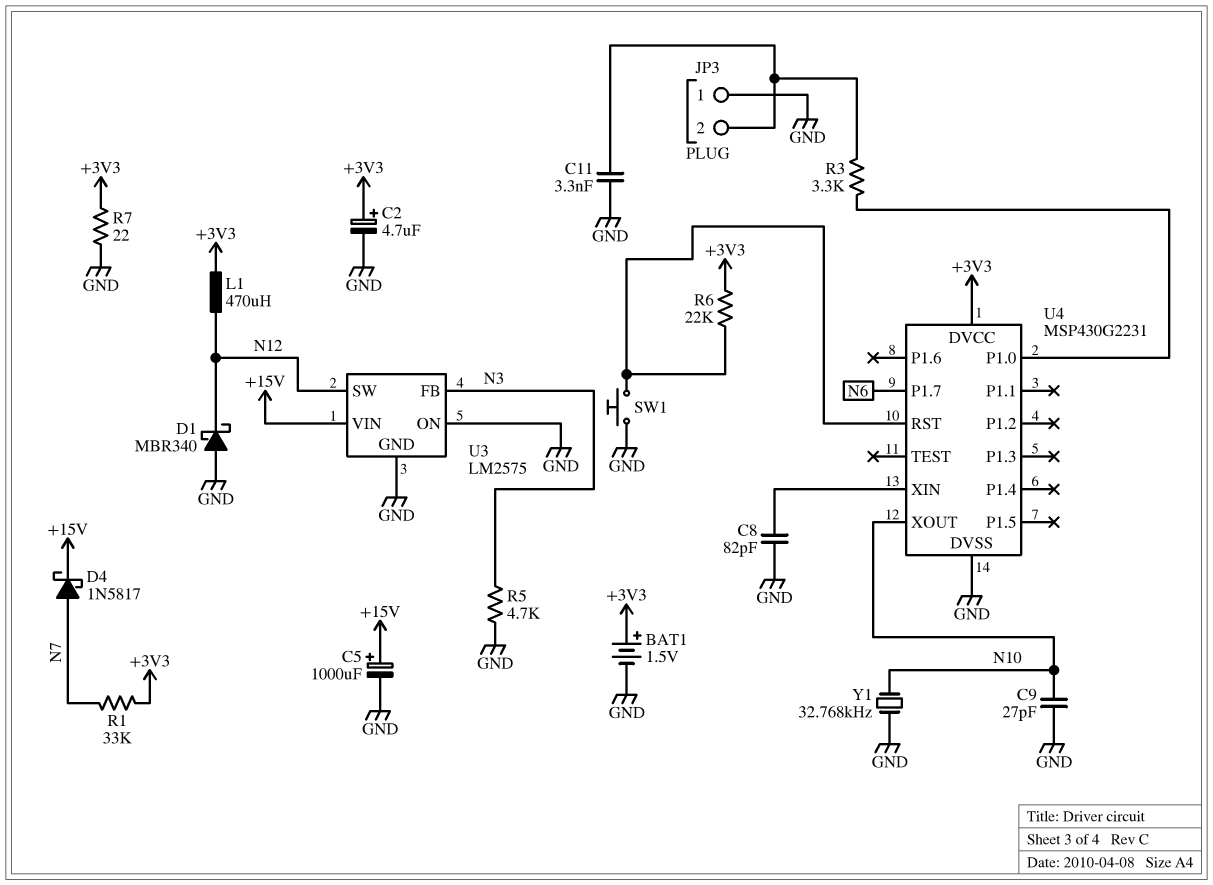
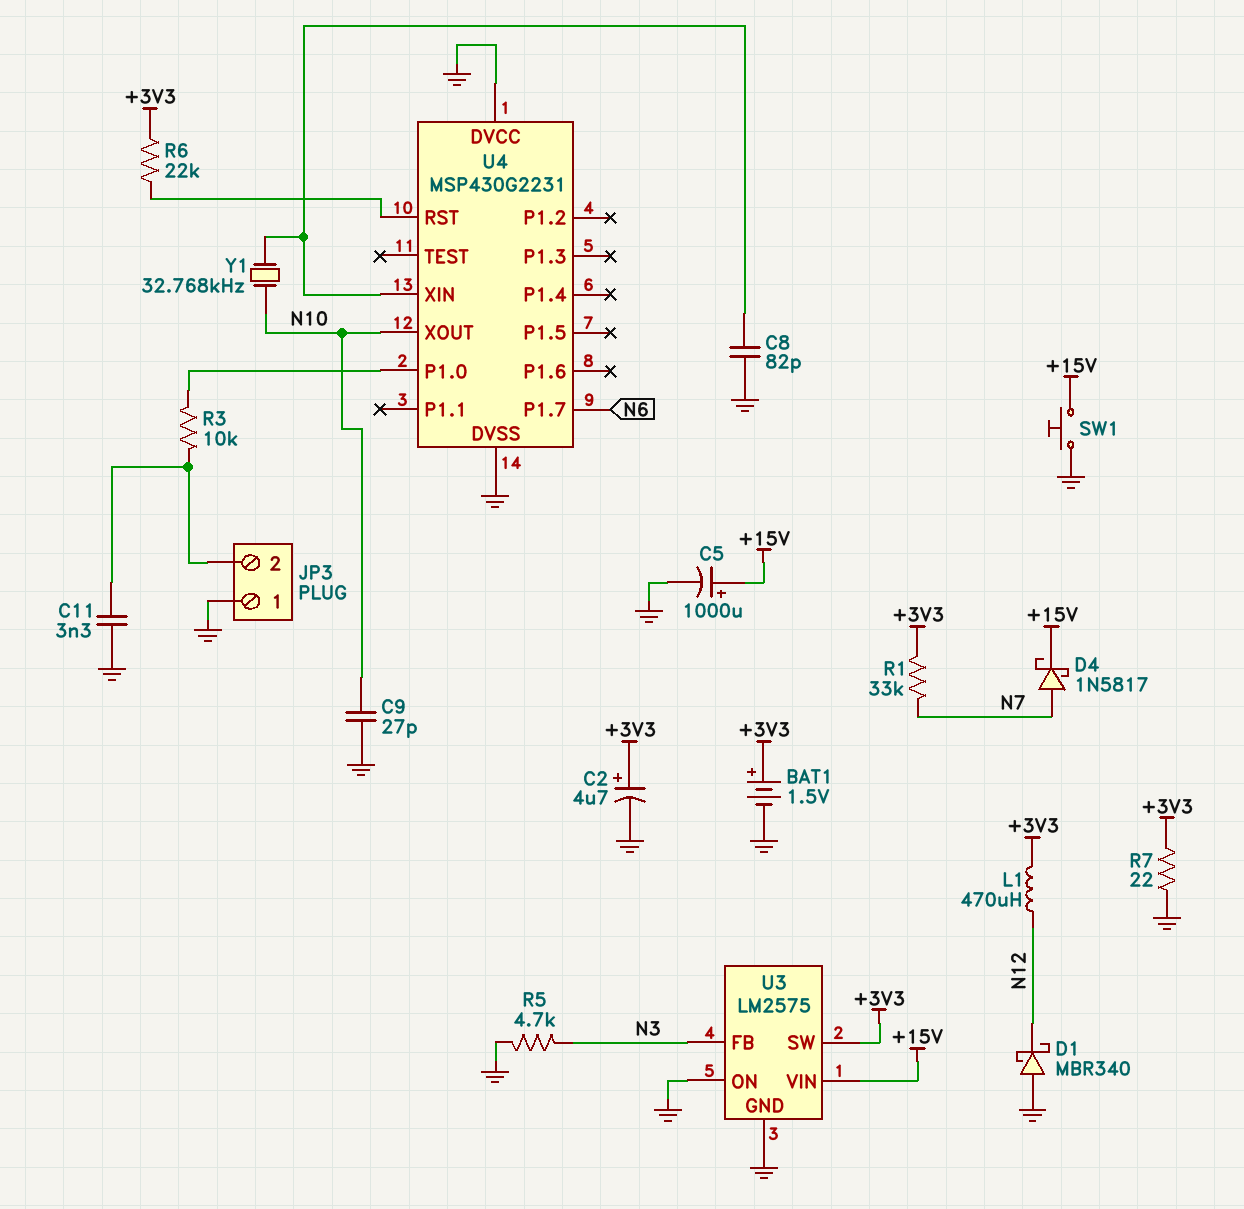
R3: 3.3k (JP3/2, U4/P1.0) -> 10k (JP3/2, U4/P1.0)
SW1: button (GND, U4/RST) -> button (+15V, GND)
U3 pin SW: N12 -> +3V3
U4 pin DVCC: +3V3 -> GND
Y1: 32.768kHz (GND, N10) -> 32.768kHz (N10, U4/XIN)

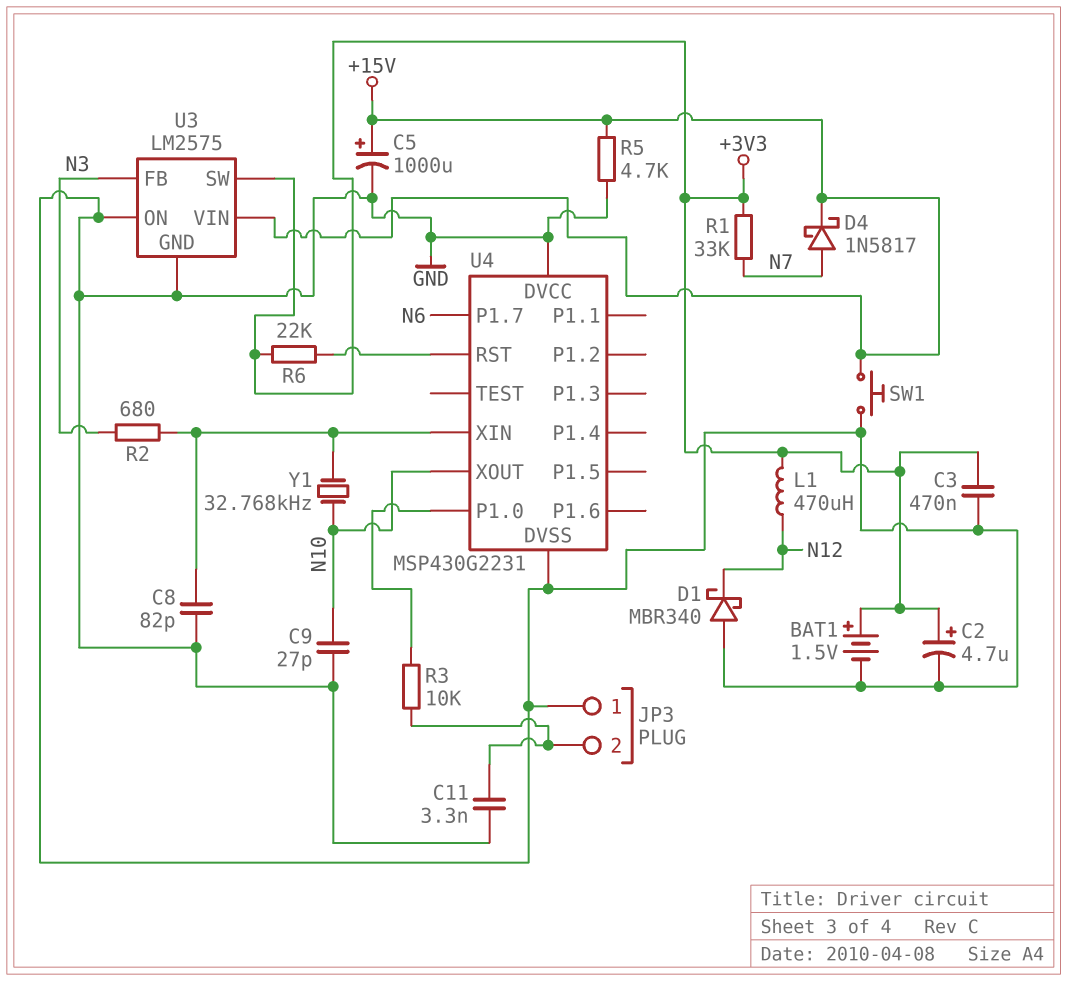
C3: none -> 470nF (+3V3, GND)
R2: none -> 680 (N3, U4/XIN)
R5: 4.7k (GND, N3) -> 4.7k (+15V, GND)
R7: 22 (+3V3, GND) -> none

